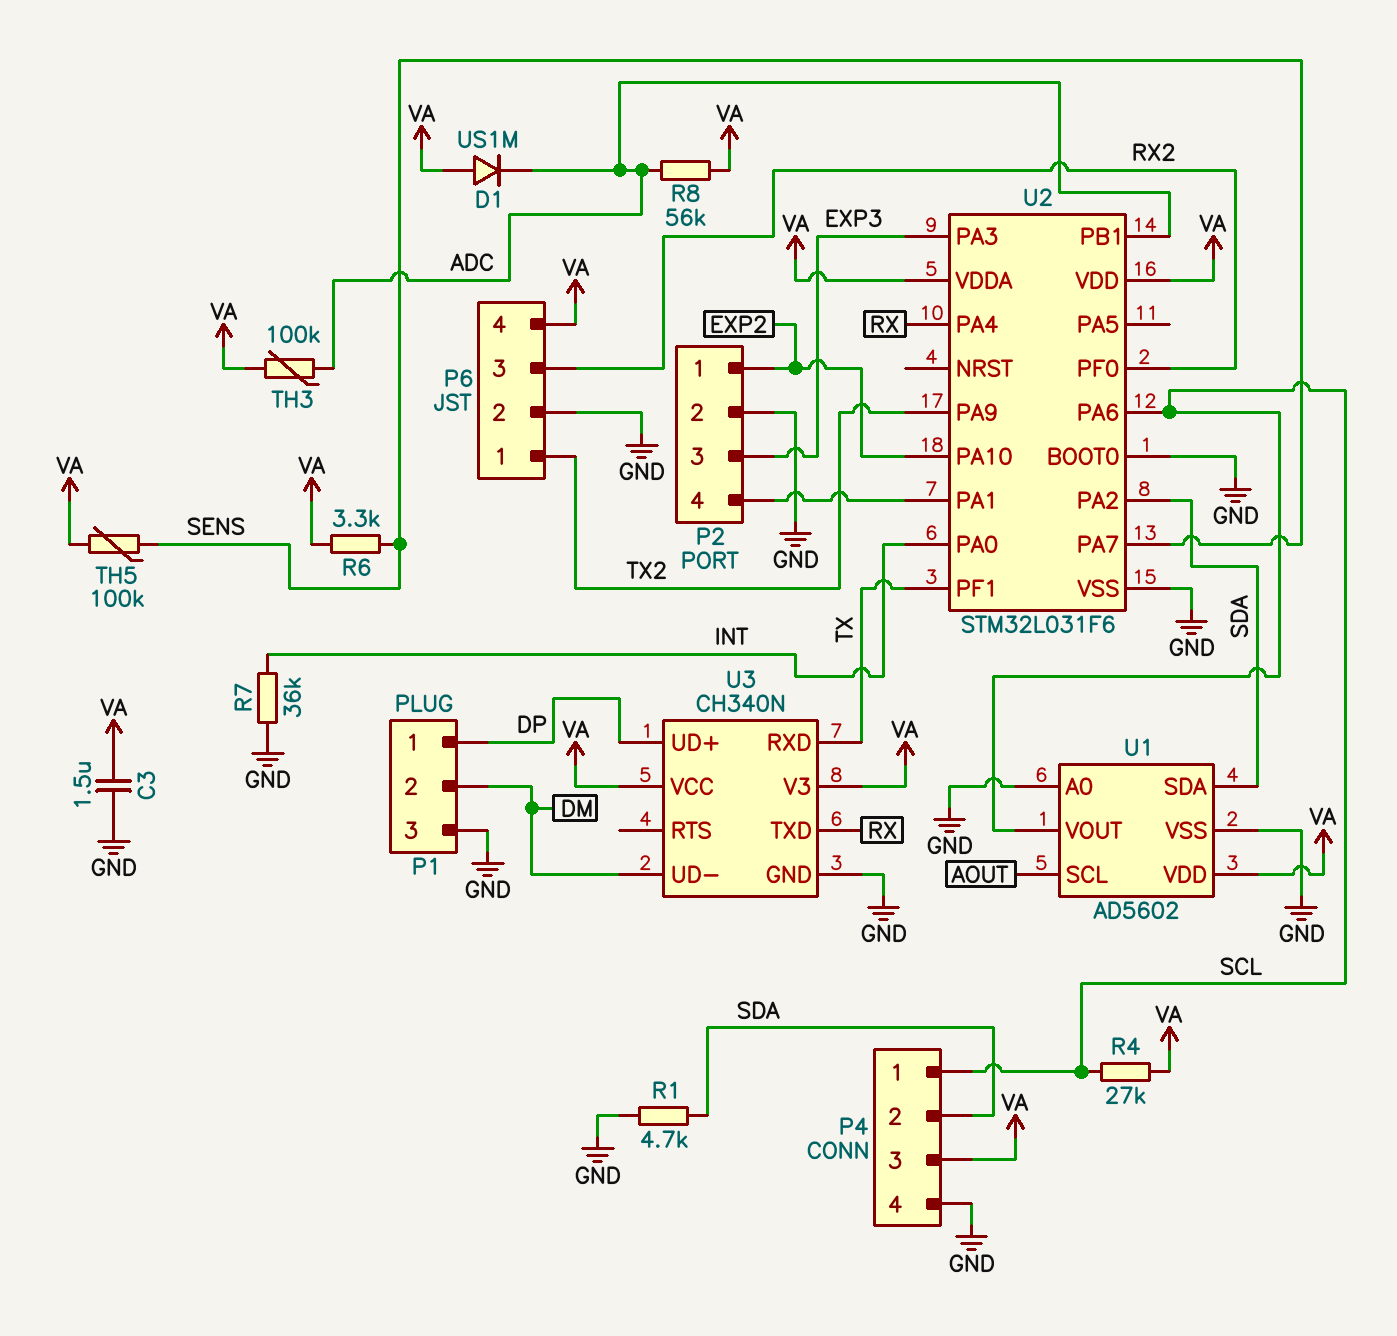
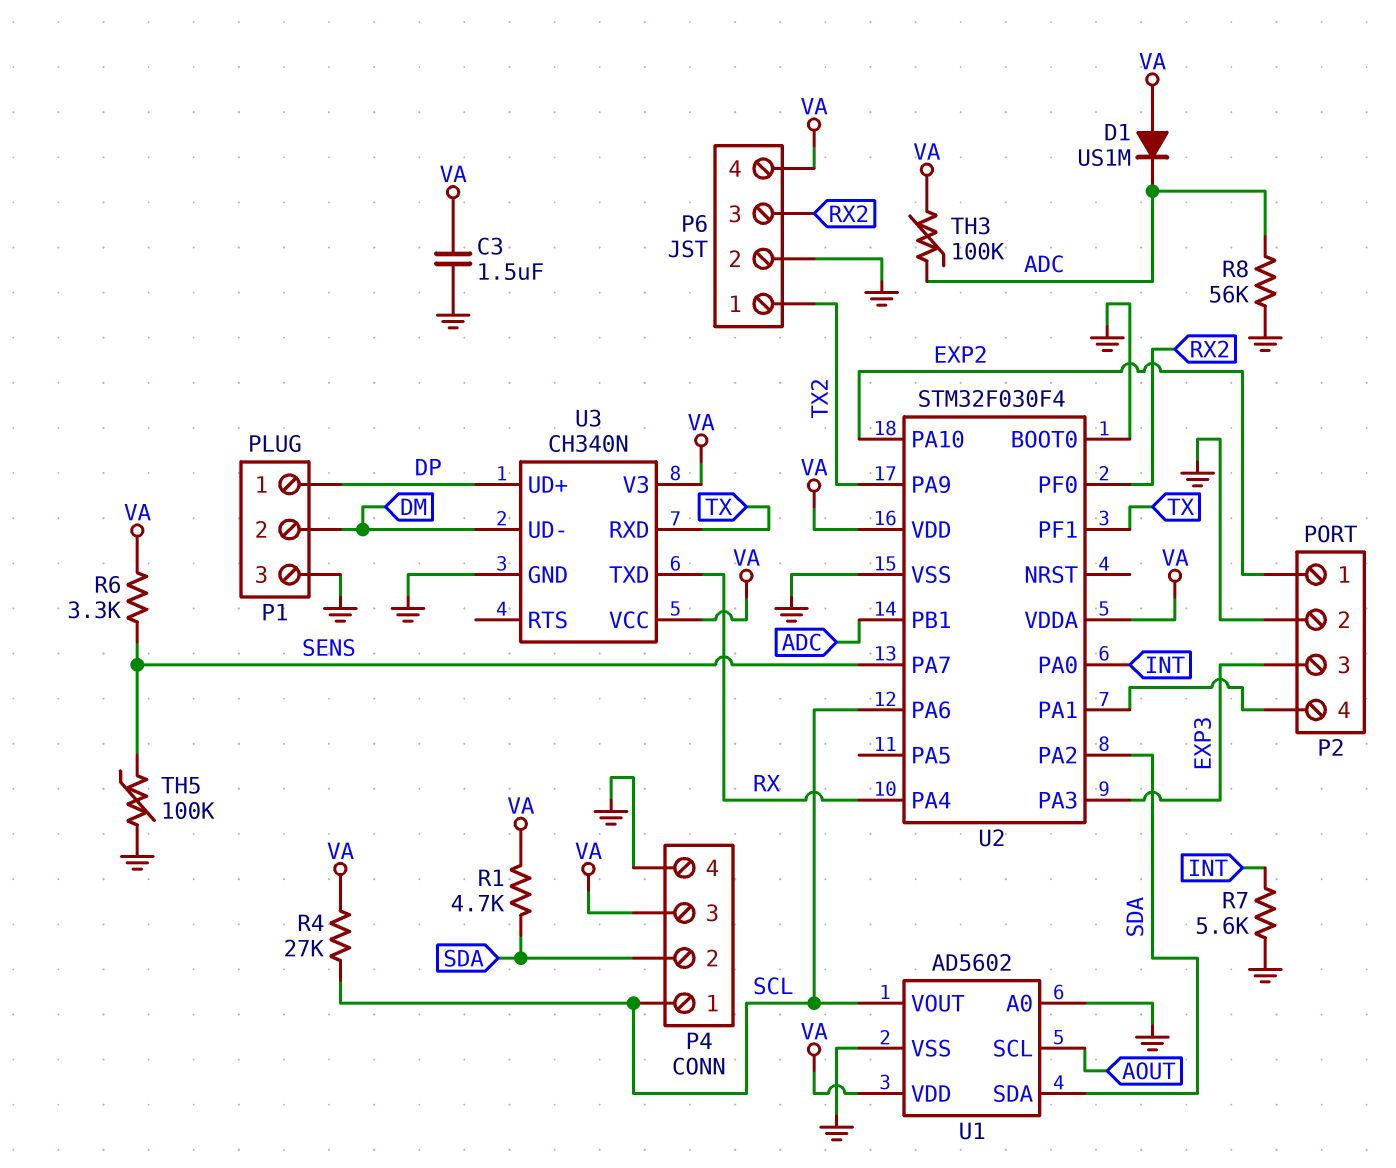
R1: 4.7k (GND, SDA) -> 4.7k (SDA, VA)
R7: 36k (GND, INT) -> 5.6k (GND, INT)
R8: 56k (ADC, VA) -> 56k (ADC, GND)
TH5: 100k (SENS, VA) -> 100k (GND, SENS)
U2: STM32L031F6 -> STM32F030F4

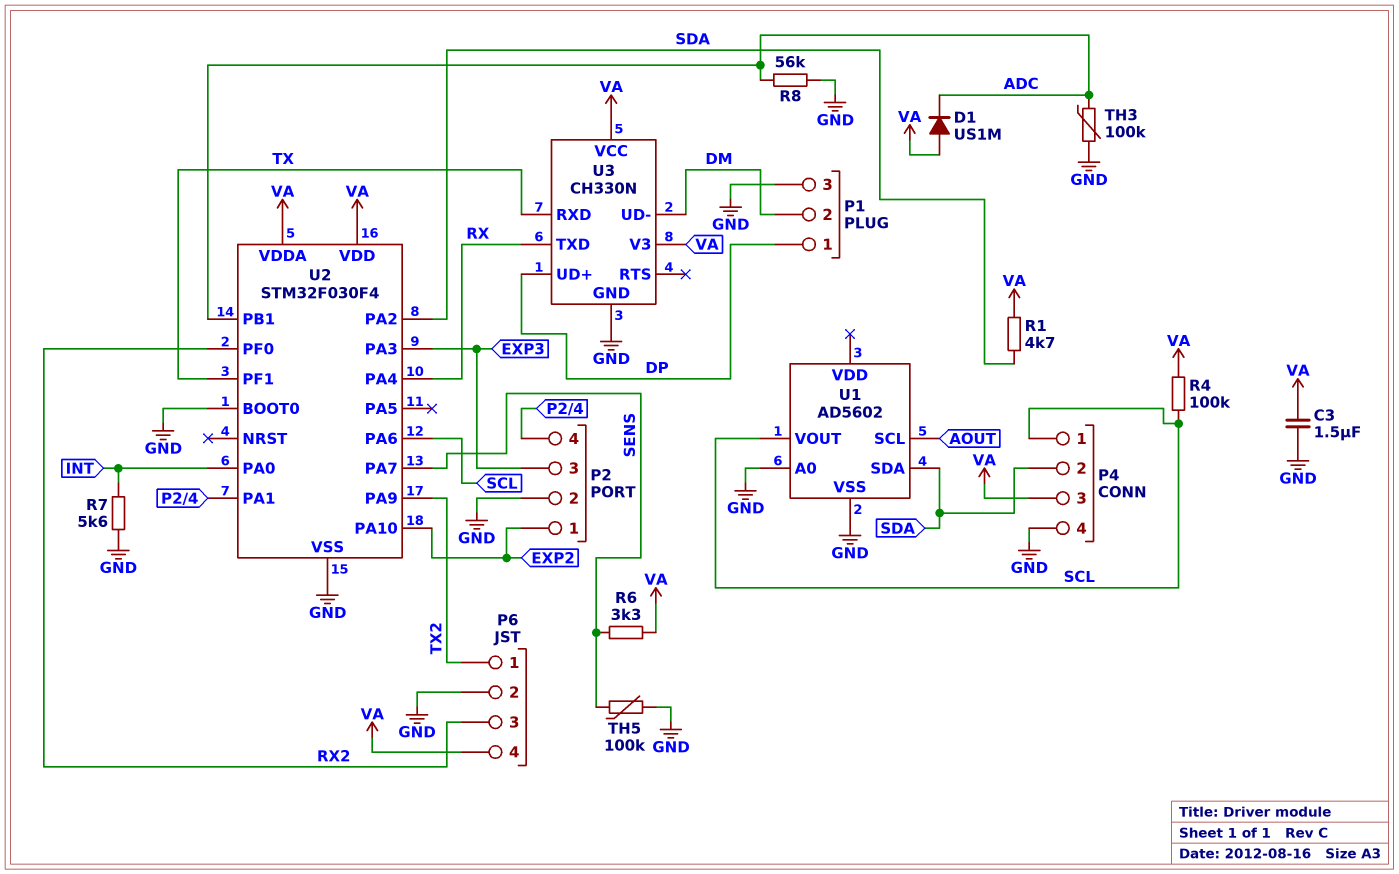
R4: 27k (SCL, VA) -> 100k (SCL, VA)
TH3: 100k (ADC, VA) -> 100k (ADC, GND)
U1 pin VDD: VA -> none
U3: CH340N -> CH330N

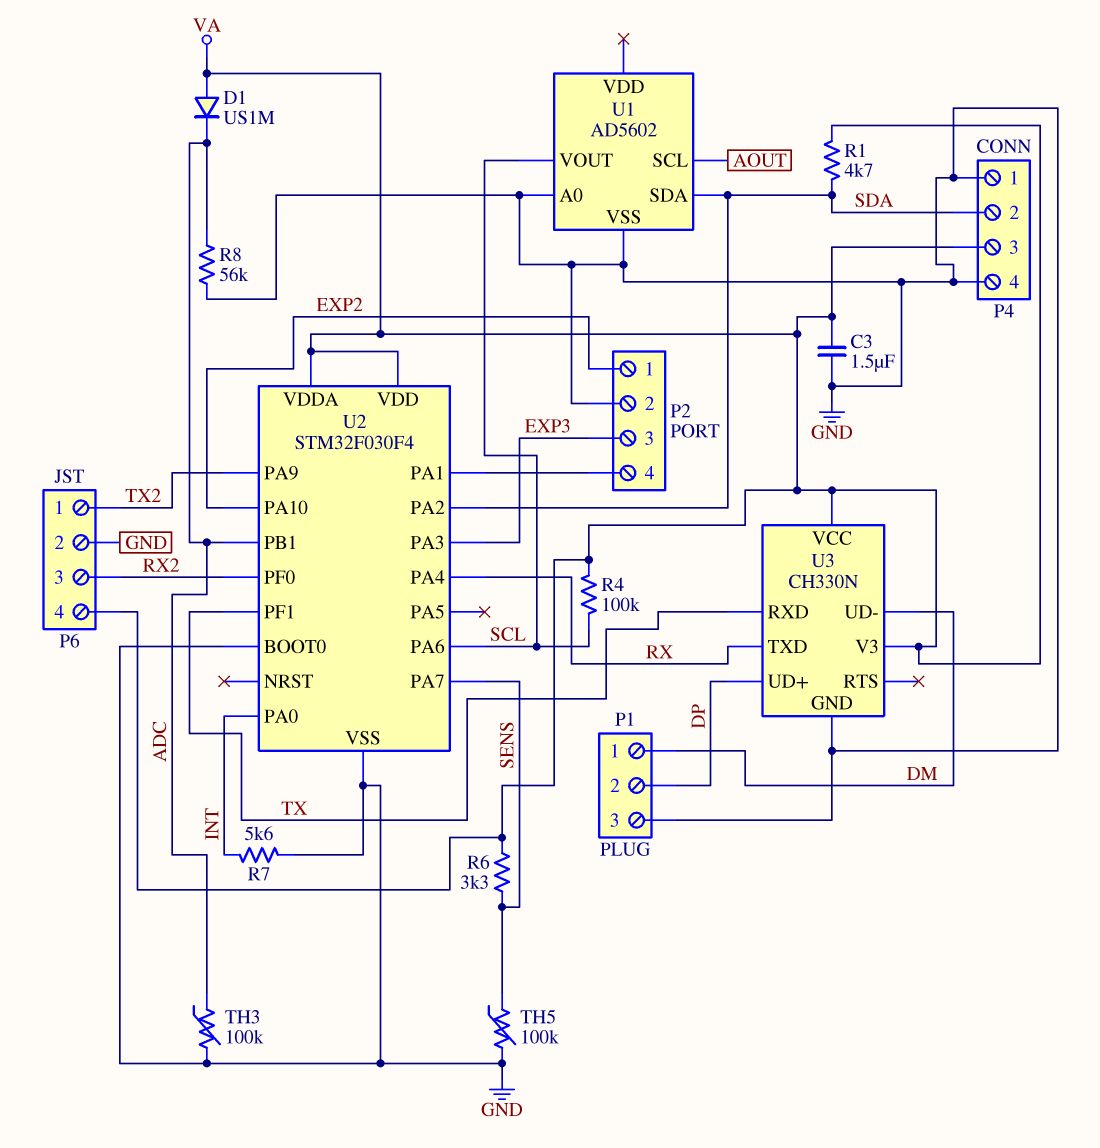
P1 pin 1: DP -> DM
P1 pin 2: DM -> DP
P4 pin 1: SCL -> GND

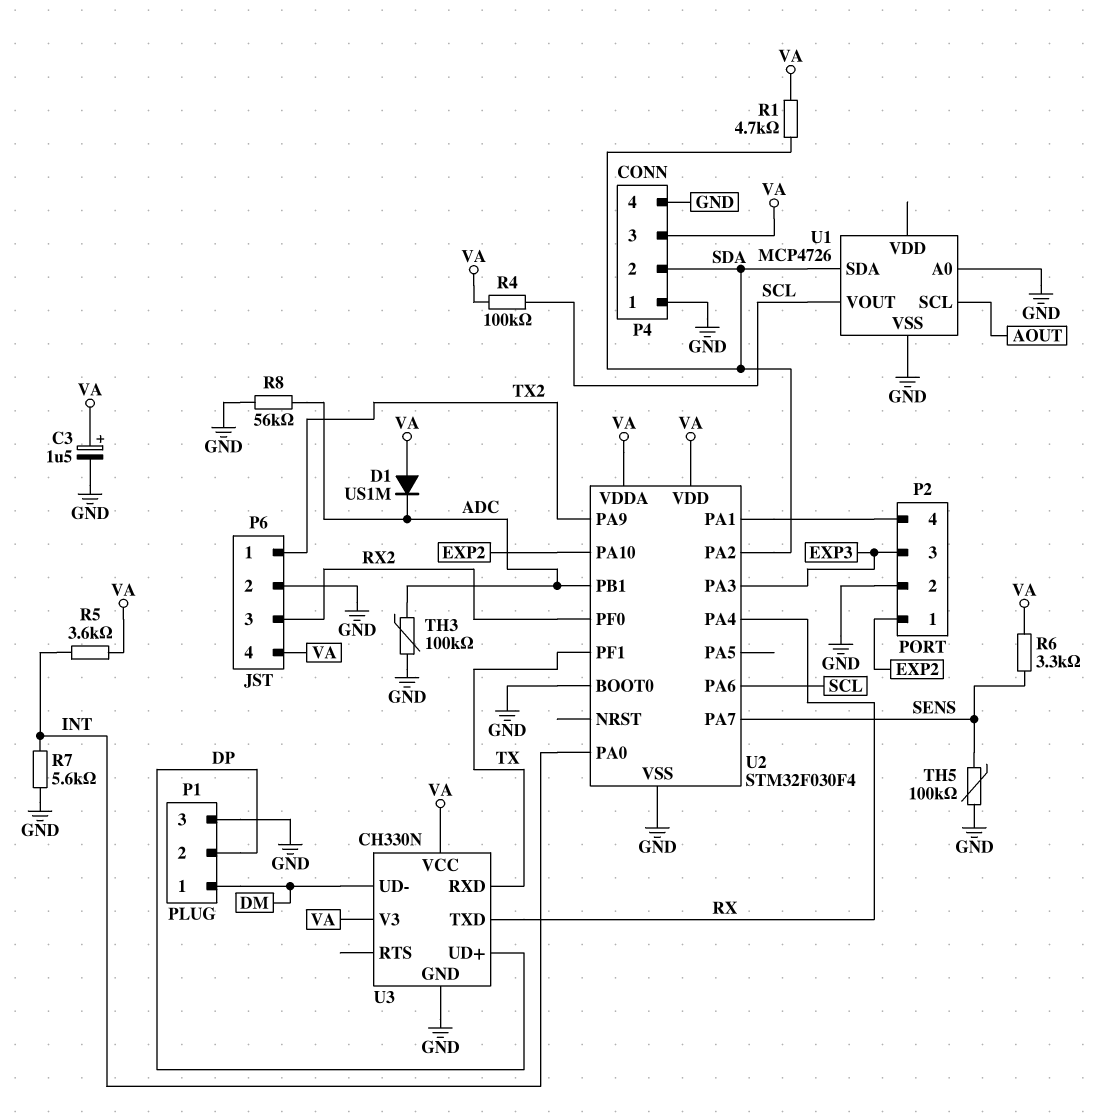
C3: 1.5uF (GND, VA) -> 1.5uF (plus VA, minus GND)
R5: none -> 3.6k (INT, VA)
U1: AD5602 -> MCP4726

